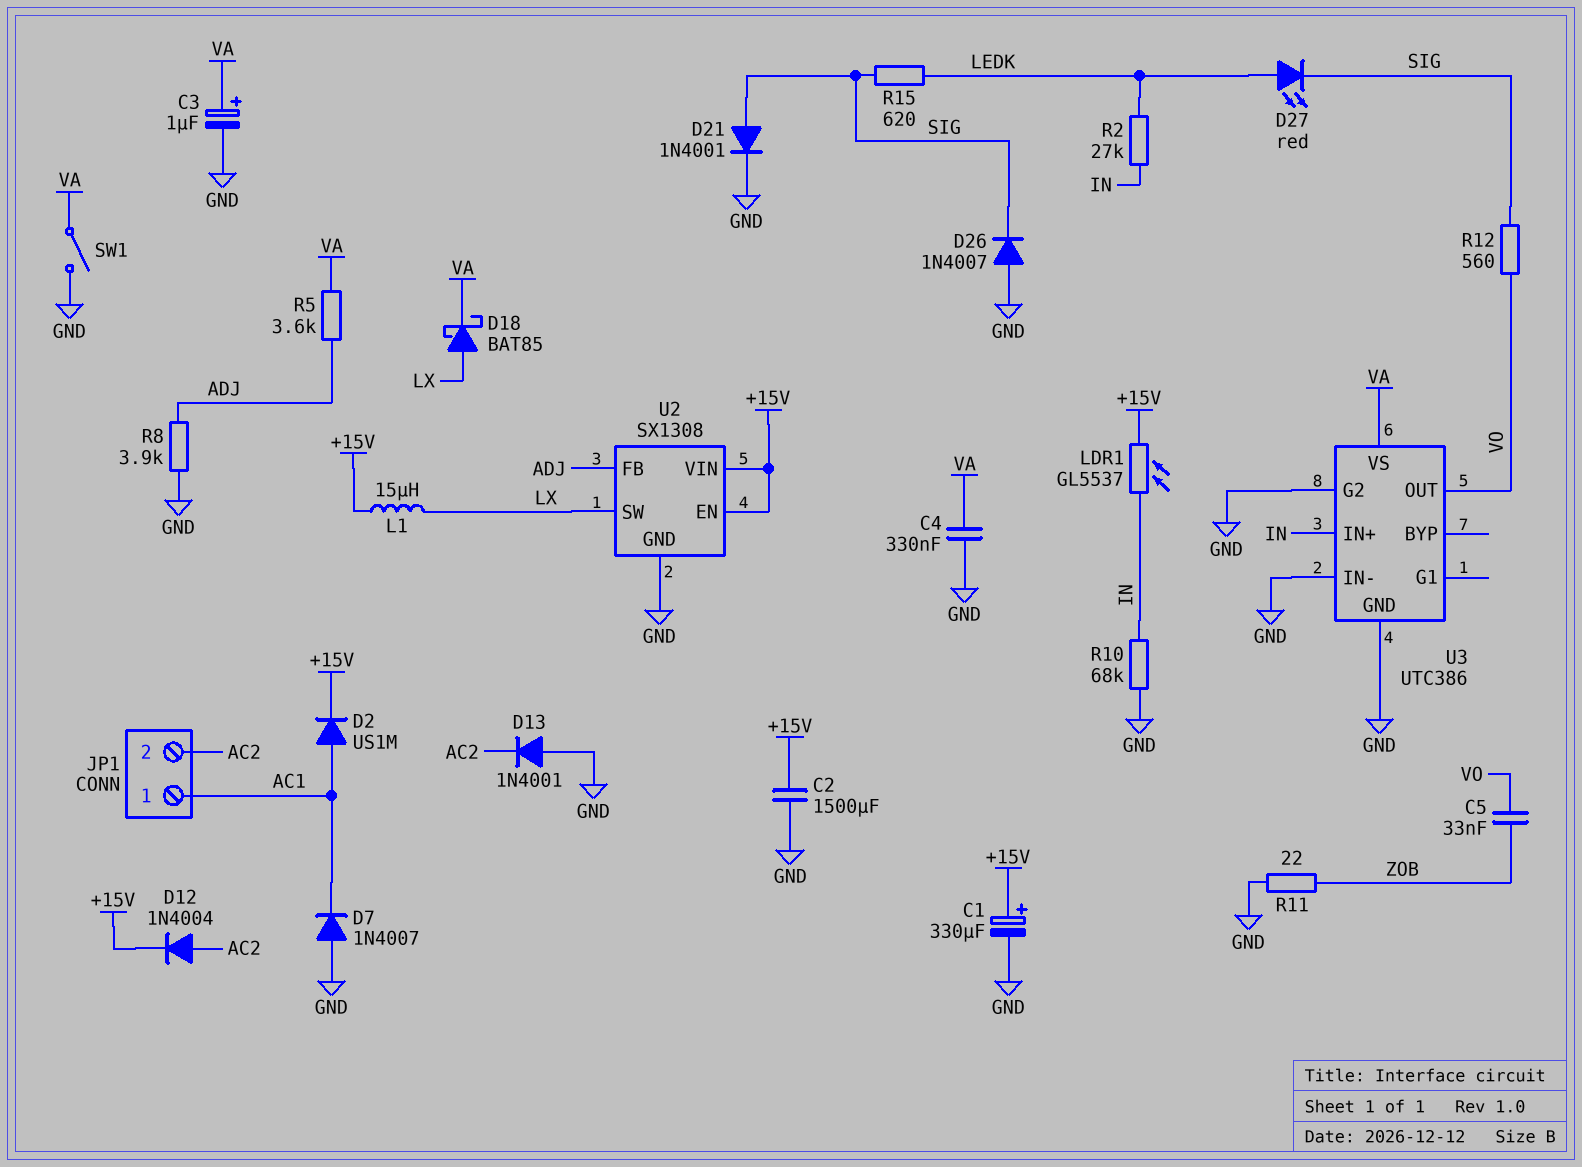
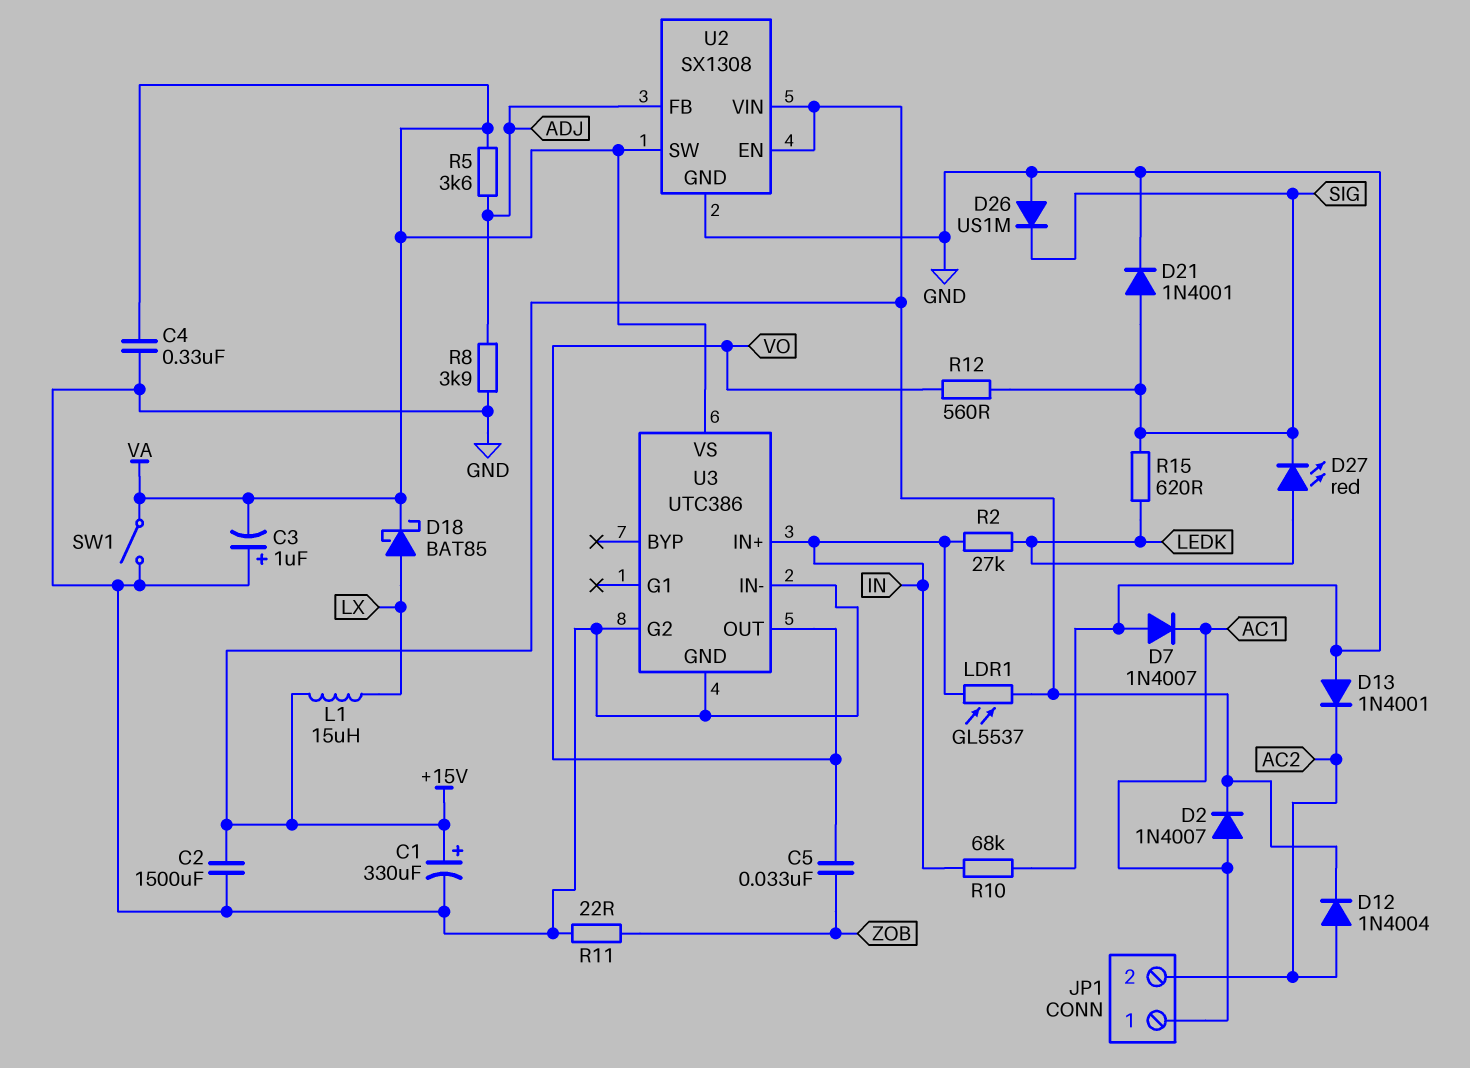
C3: 1uF (plus VA, minus GND) -> 1uF (plus GND, minus VA)
D2: diode US1M (A AC1, K +15V) -> diode 1N4007 (A AC1, K +15V)
D26: diode 1N4007 (A GND, K SIG) -> diode US1M (A GND, K SIG)
U2 pin SW: LX -> VA

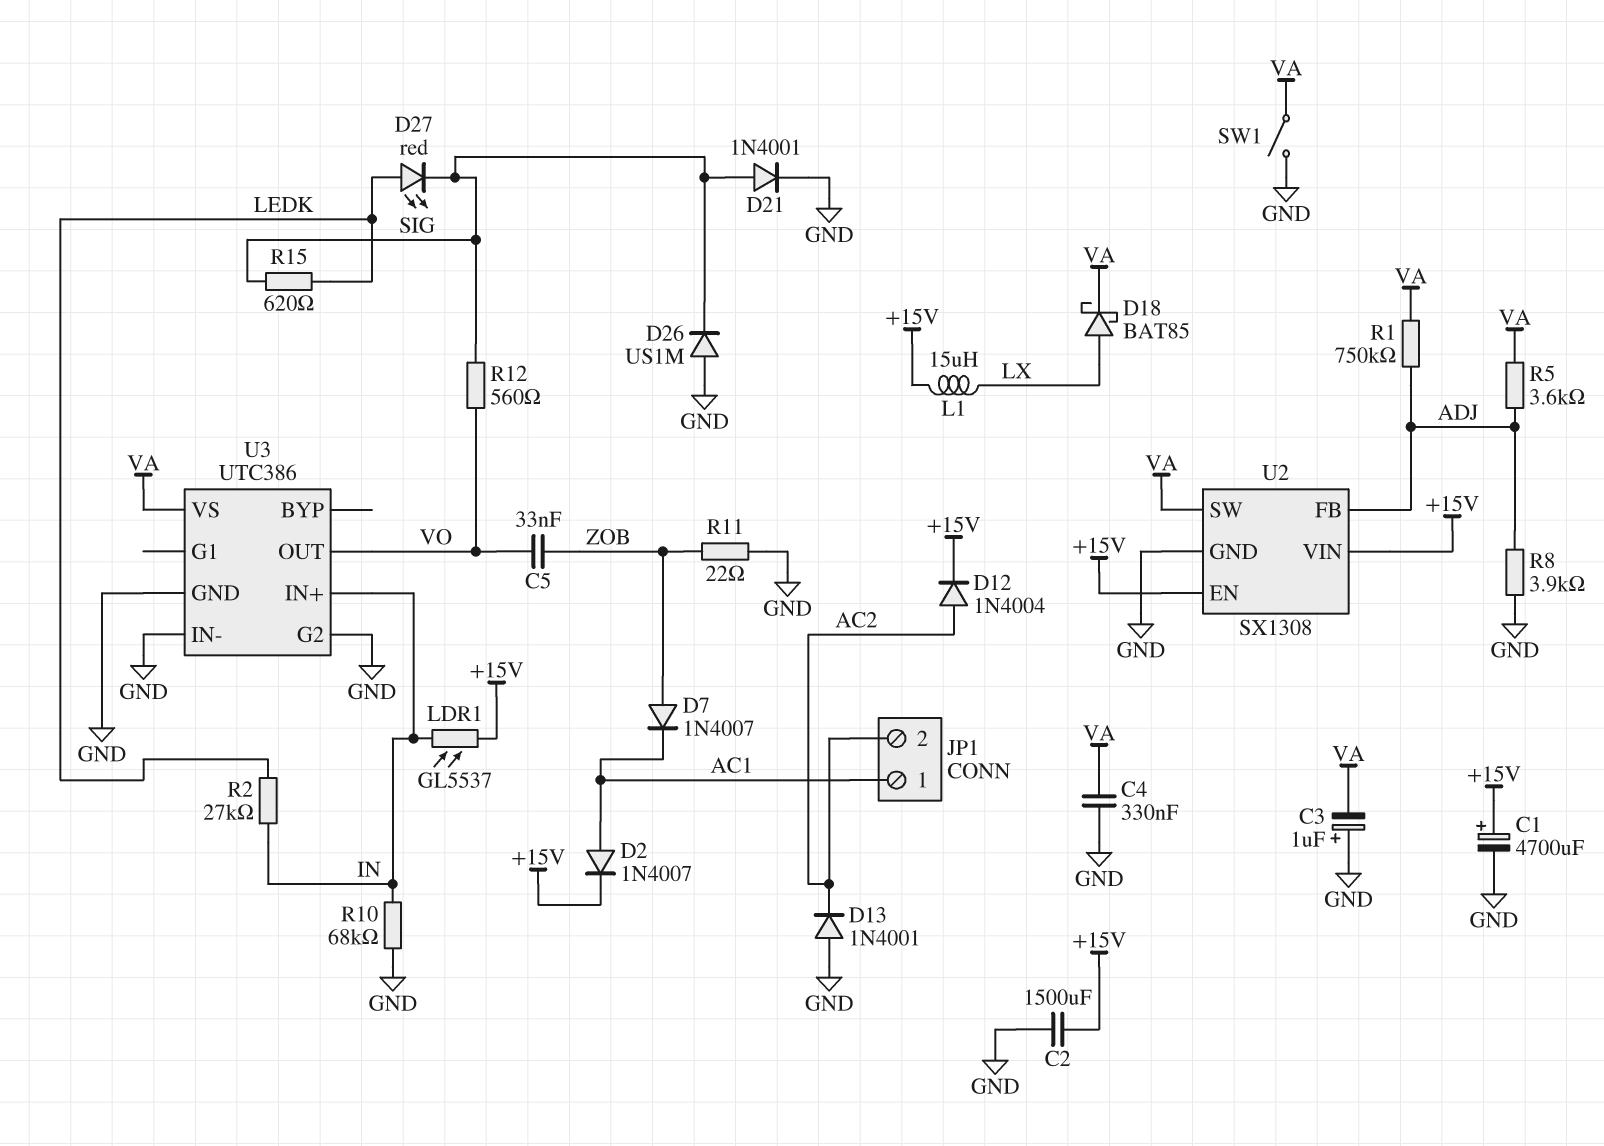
C1: 330uF (plus +15V, minus GND) -> 4700uF (plus +15V, minus GND)
D7: diode 1N4007 (A GND, K AC1) -> diode 1N4007 (A ZOB, K AC1)
R1: none -> 750k (ADJ, VA)

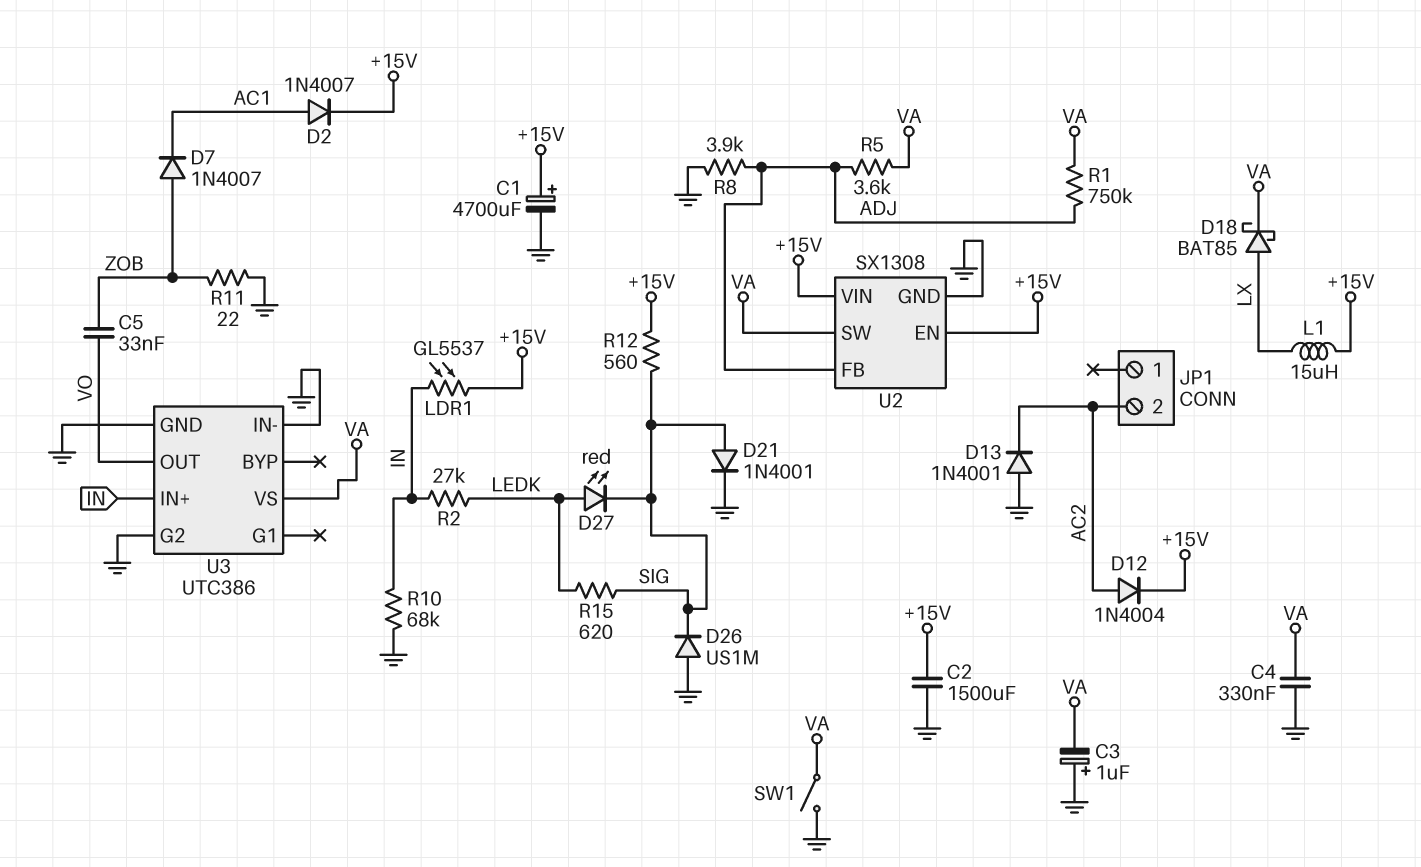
JP1 pin 1: AC1 -> none
R12: 560 (SIG, VO) -> 560 (+15V, SIG)

